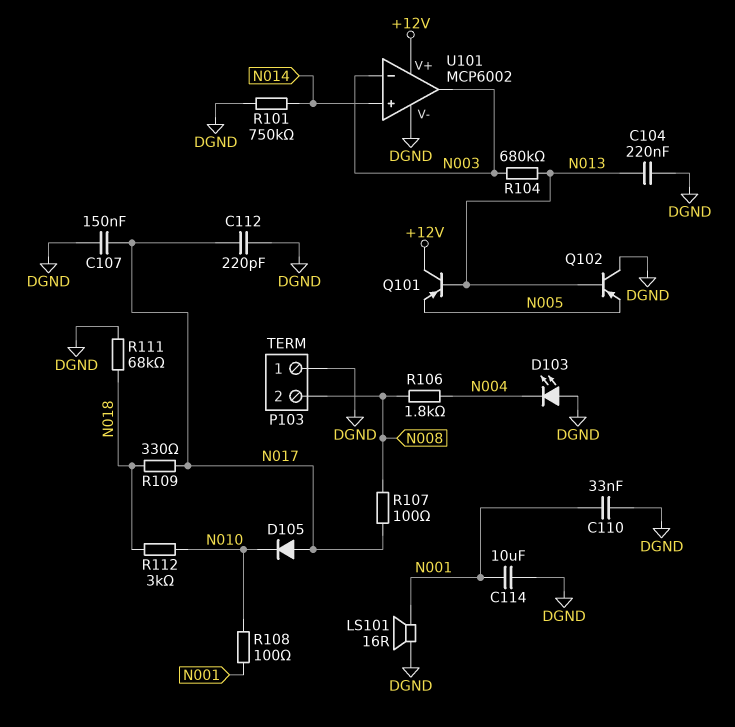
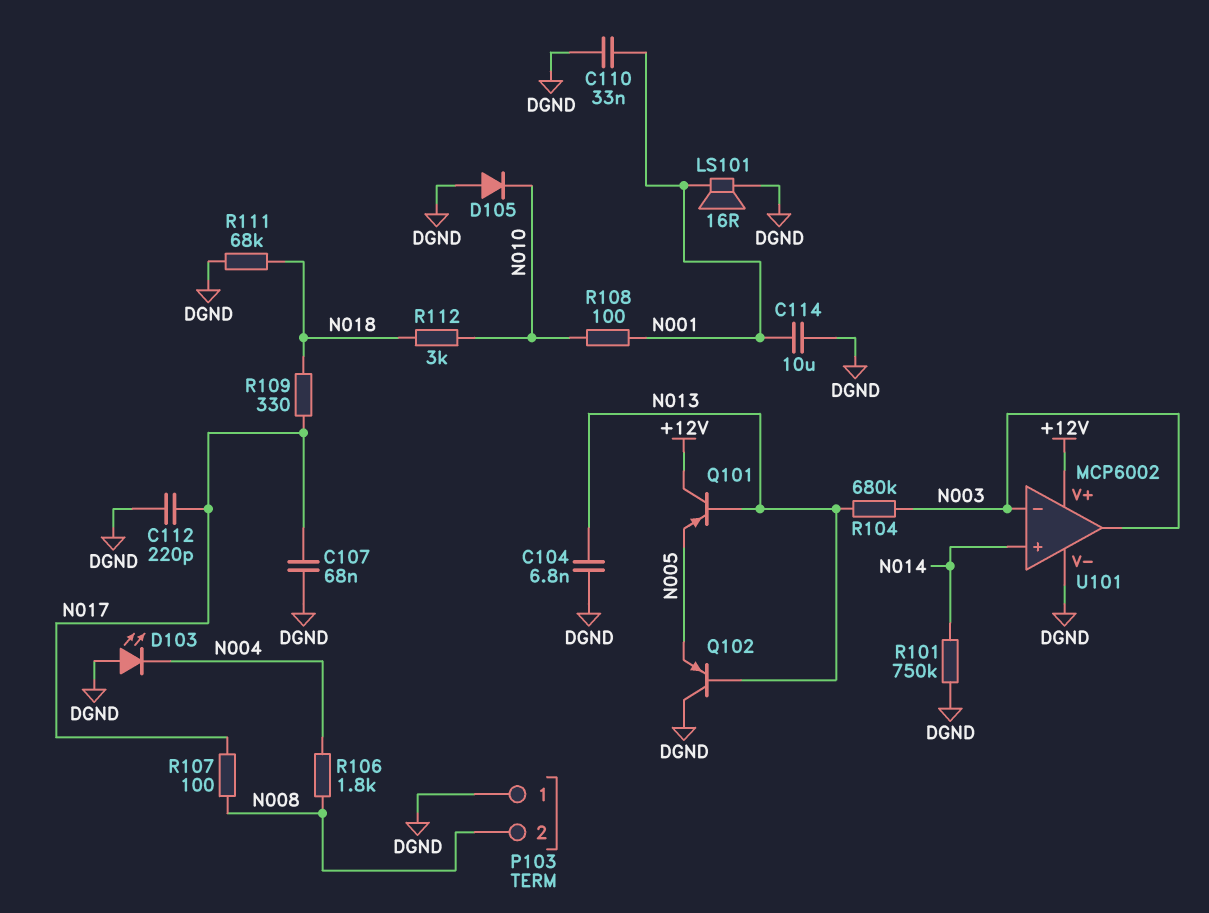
C104: 220nF (DGND, N013) -> 6.8nF (DGND, N013)
C107: 150nF (DGND, N017) -> 68nF (DGND, N017)
D105: diode (A N017, K N010) -> diode (A DGND, K N010)

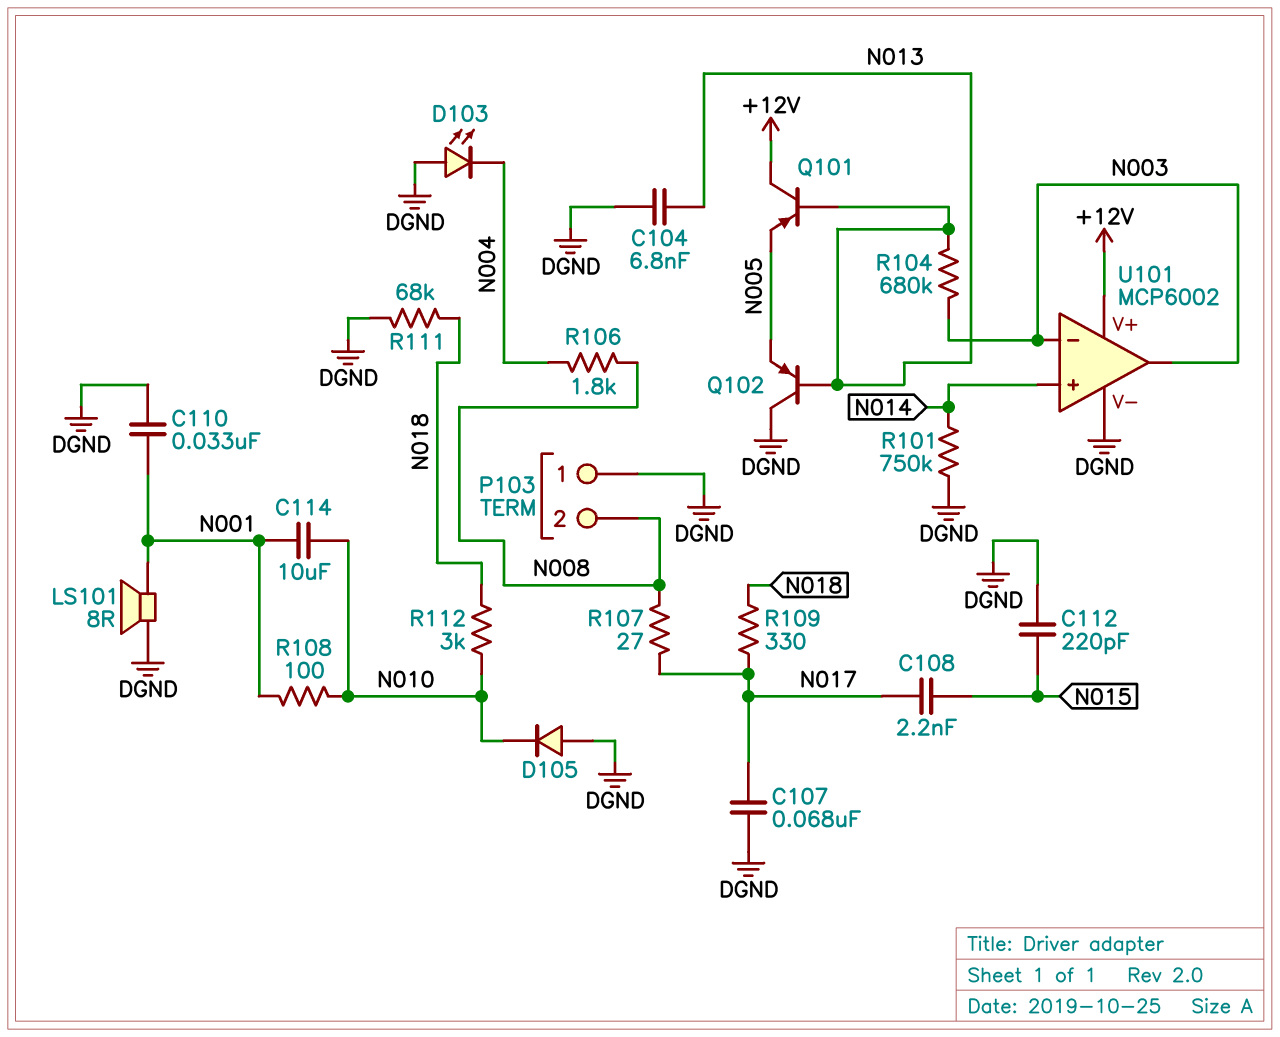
C108: none -> 2.2nF (N015, N017)
C112: 220pF (DGND, N017) -> 220pF (DGND, N015)
C114: 10uF (DGND, N001) -> 10uF (N001, N010)
LS101: speaker 16R (DGND, N001) -> speaker 8R (DGND, N001)
R107: 100 (N008, N017) -> 27 (N008, N017)

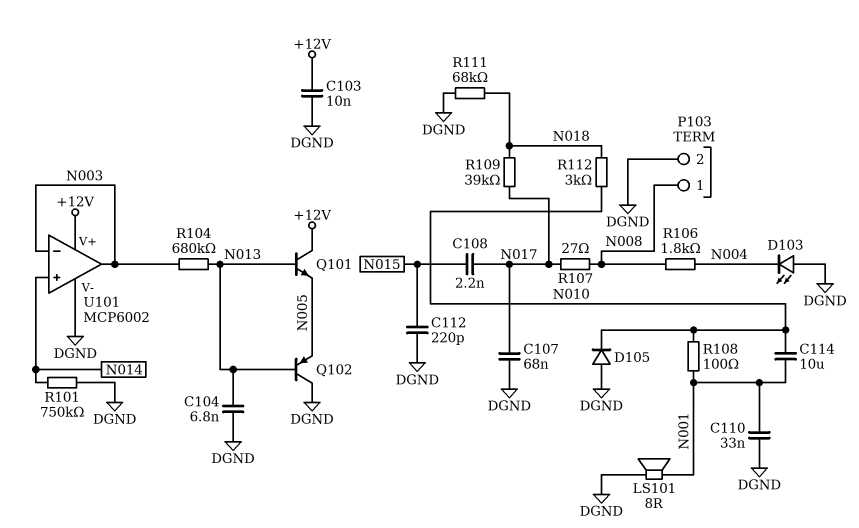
C103: none -> 10nF (+12V, DGND)
P103 pin 1: DGND -> N008
P103 pin 2: N008 -> DGND
Q101: PNP (B N013, C +12V, E N005) -> NPN (B N013, C +12V, E N005)
R109: 330 (N017, N018) -> 39k (N017, N018)

